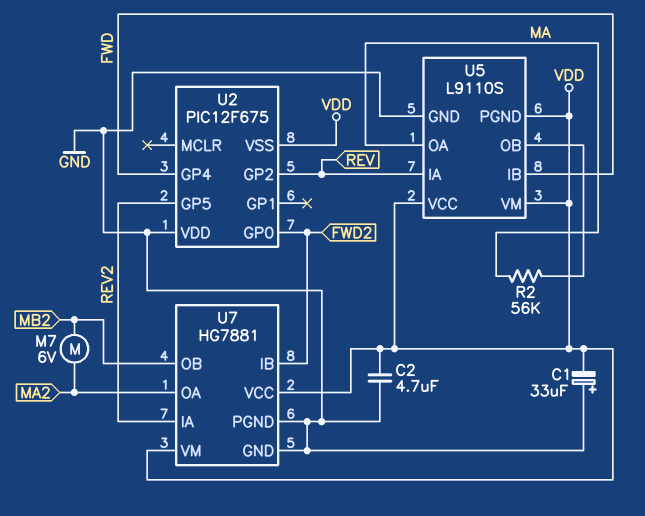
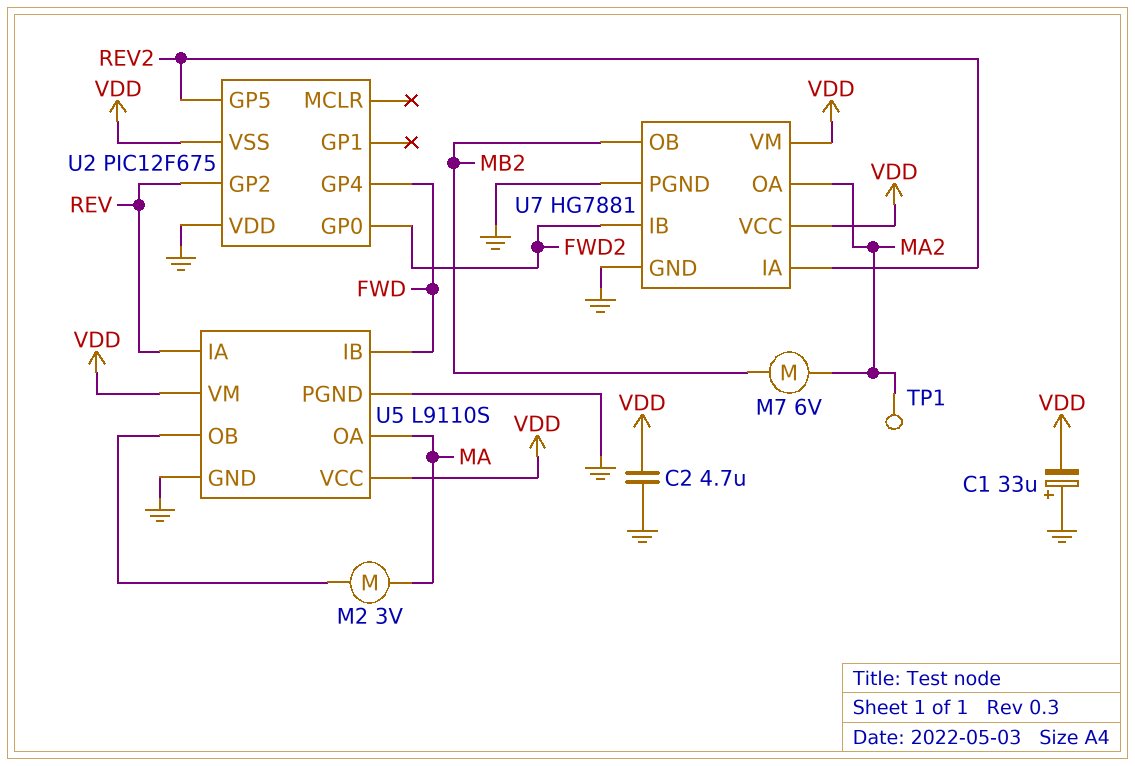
M2: none -> motor 3V (MA, U5/OB)
R2: 56k (MA, U5/OB) -> none
TP1: none -> test point (MA2)
U5 pin PGND: VDD -> GND

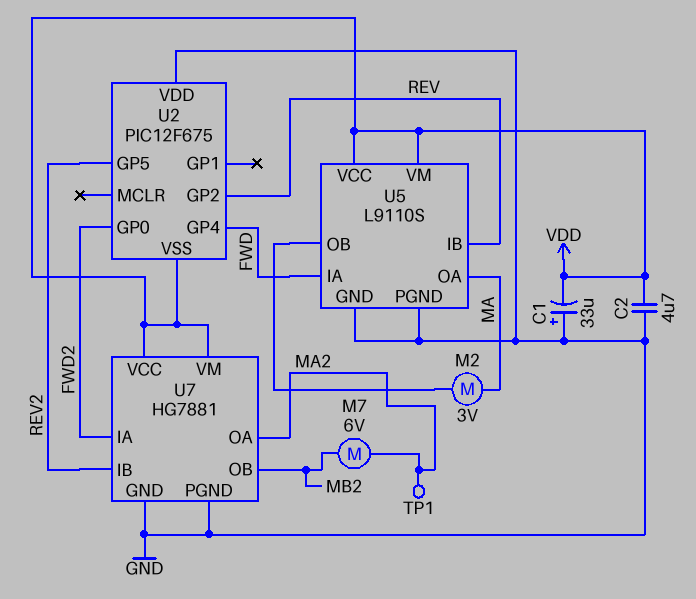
U5 pin IA: REV -> FWD
U5 pin IB: FWD -> REV
U7 pin IA: REV2 -> FWD2
U7 pin IB: FWD2 -> REV2

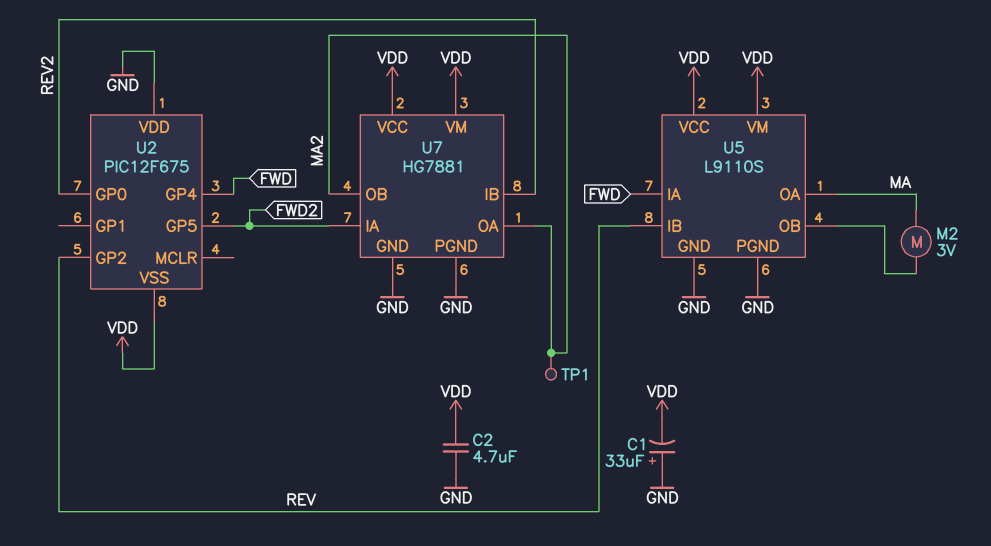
M7: motor 6V (MA2, MB2) -> none
U2 pin GP0: FWD2 -> REV2
U2 pin GP5: REV2 -> FWD2
U7 pin OB: MB2 -> MA2

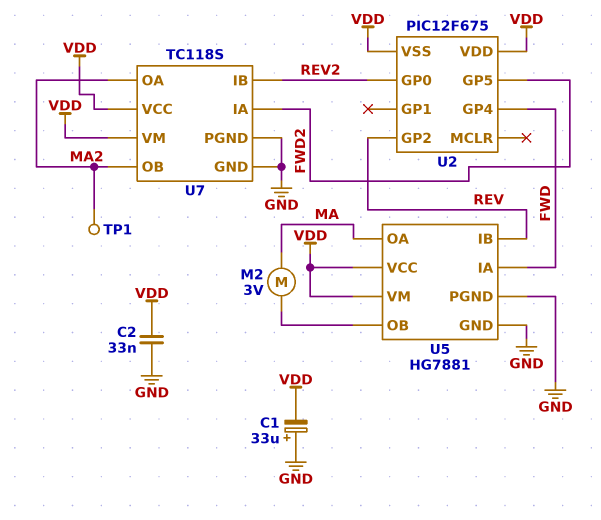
C2: 4.7uF (GND, VDD) -> 33nF (GND, VDD)
U2 pin VDD: GND -> VDD
U5: L9110S -> HG7881
U7: HG7881 -> TC118S

